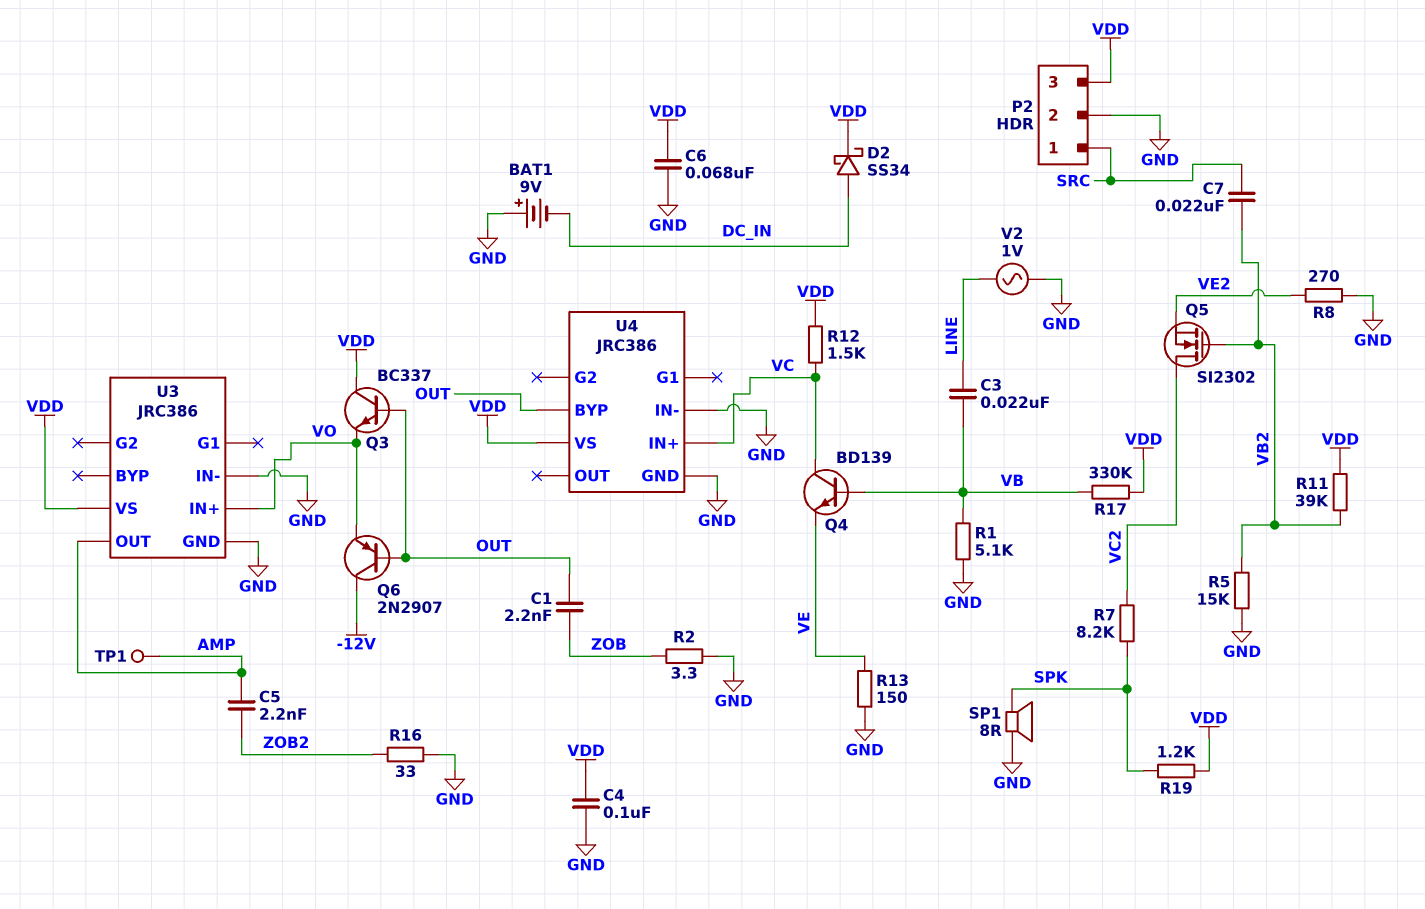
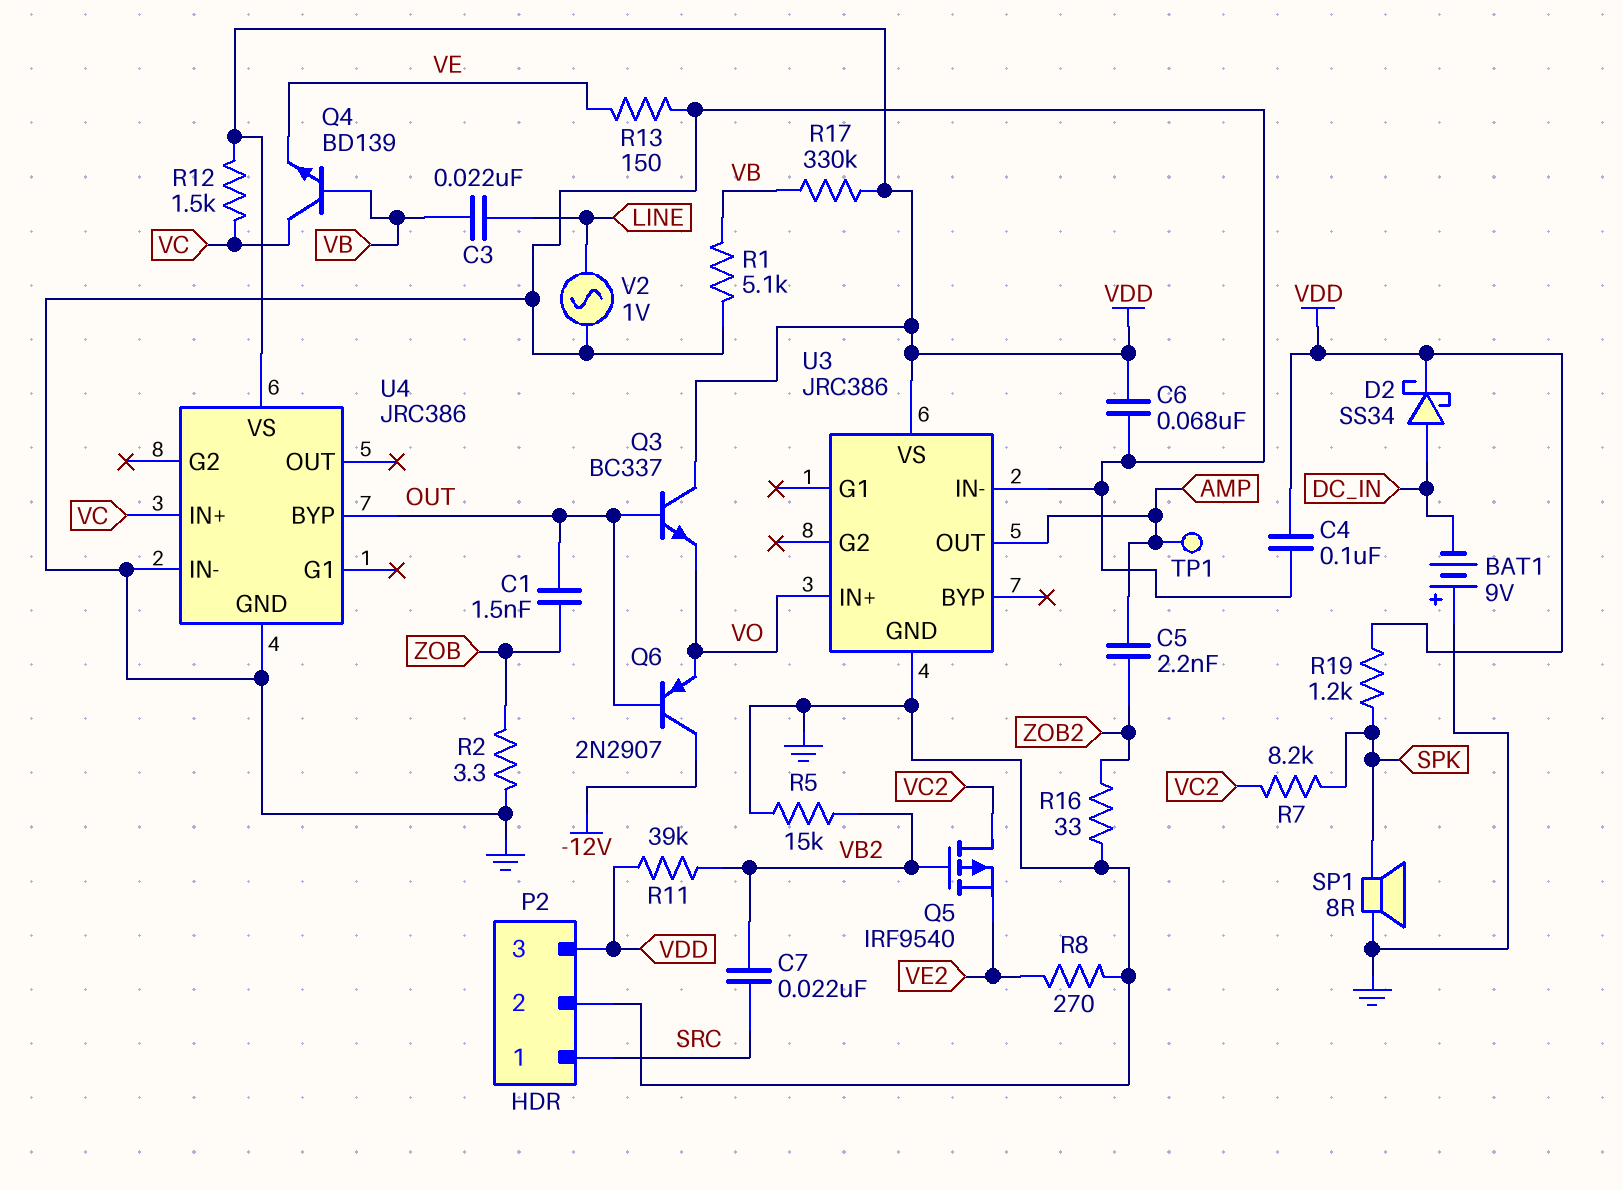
C1: 2.2nF (OUT, ZOB) -> 1.5nF (OUT, ZOB)
Q5: NMOS SI2302 (G VB2, D VC2, S VE2) -> PMOS IRF9540 (G VB2, D VC2, S VE2)

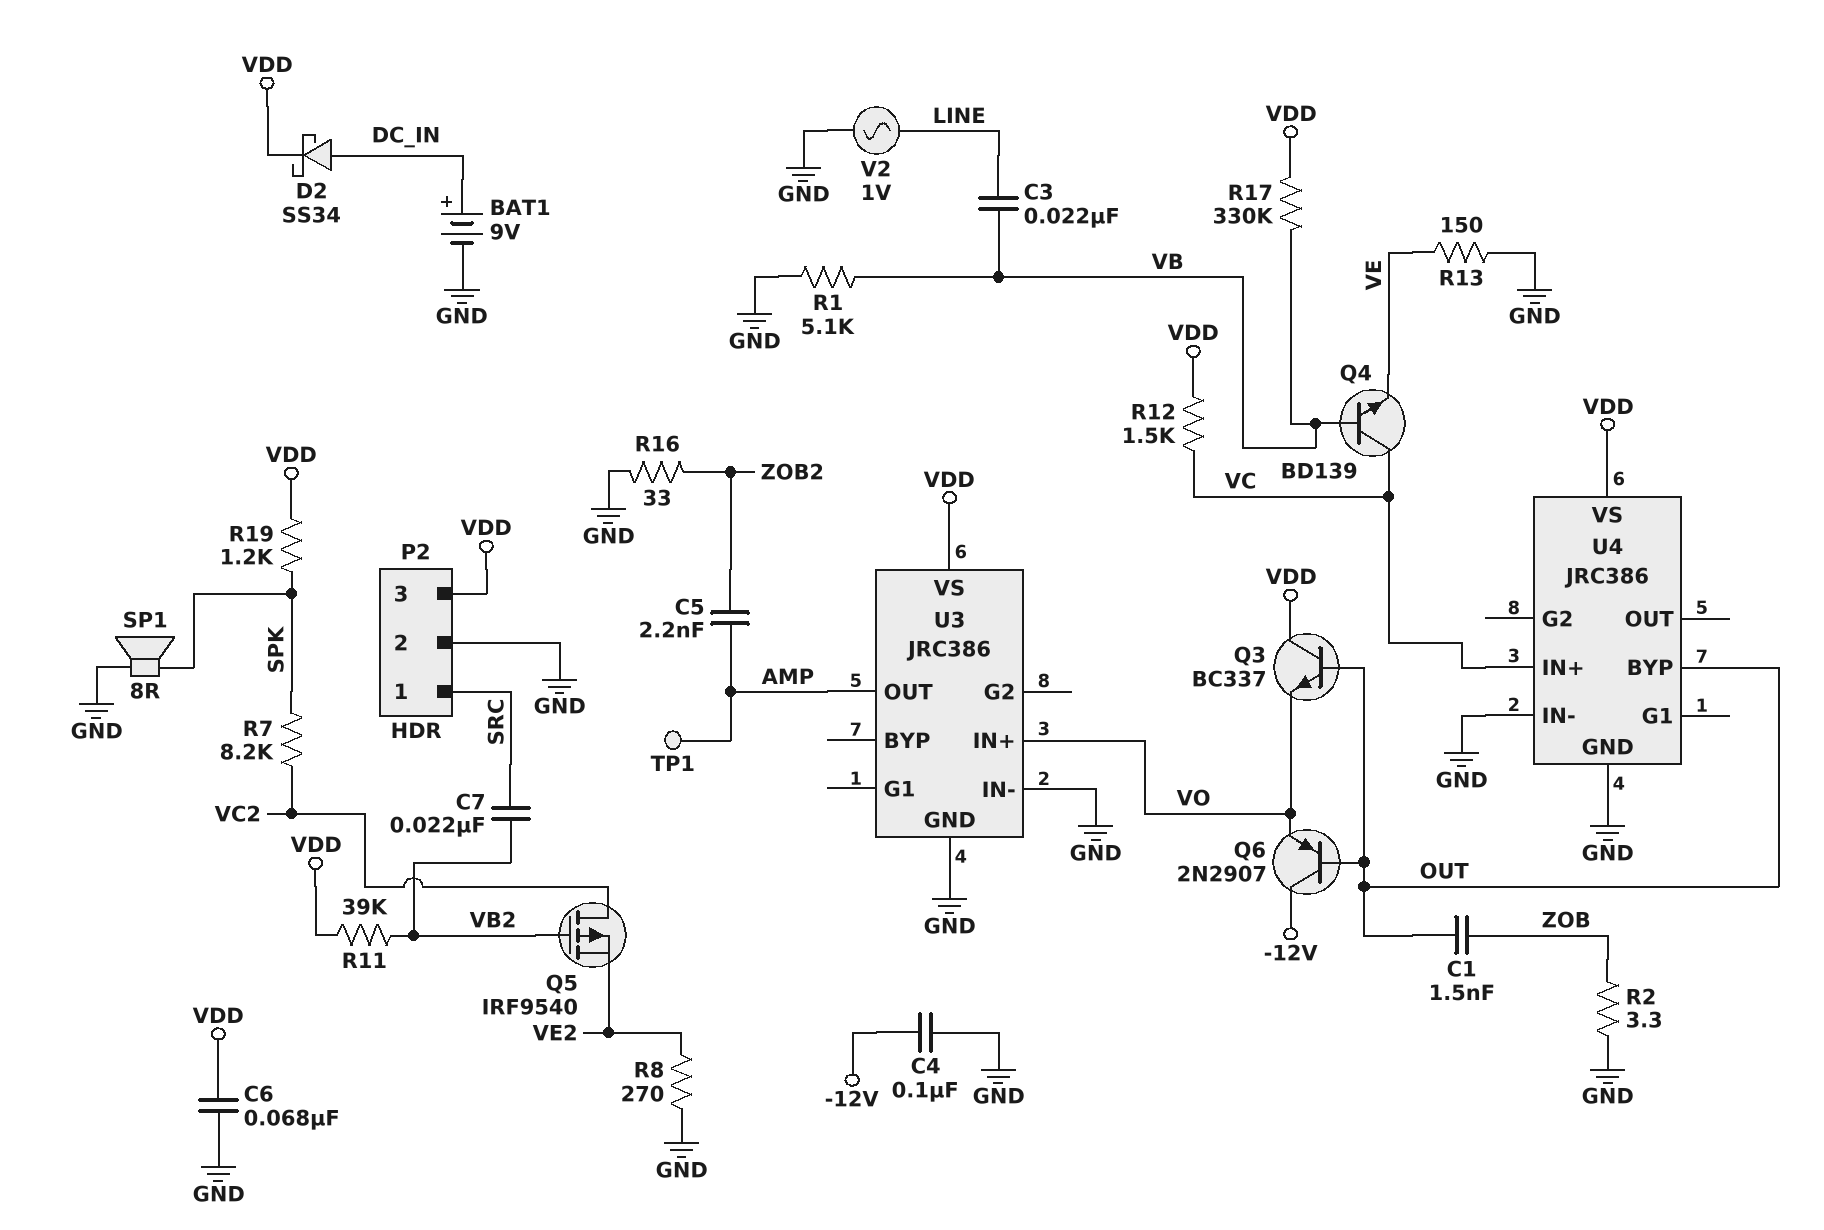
BAT1: 9V (plus GND, minus DC_IN) -> 9V (plus DC_IN, minus GND)
C4: 100nF (GND, VDD) -> 100nF (-12V, GND)
R5: 15k (GND, VB2) -> none

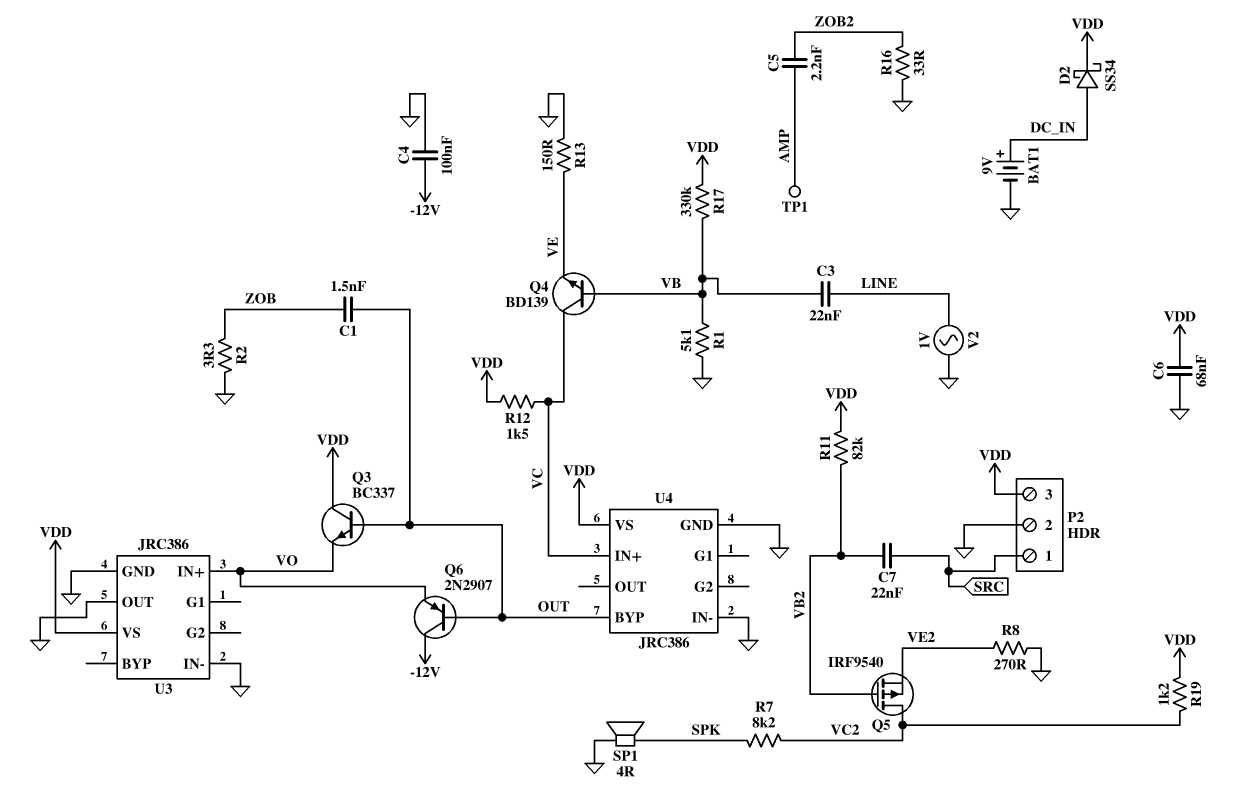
R11: 39k (VB2, VDD) -> 82k (VB2, VDD)
R19: 1.2k (SPK, VDD) -> 1.2k (VC2, VDD)
SP1: speaker 8R (GND, SPK) -> speaker 4R (GND, SPK)
U3 pin OUT: AMP -> GND

